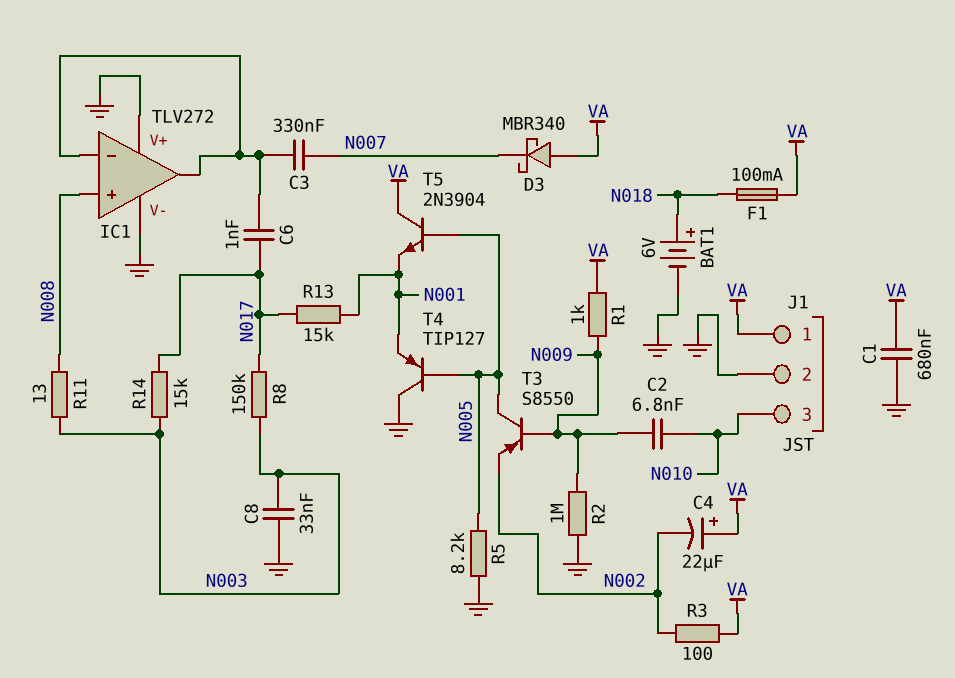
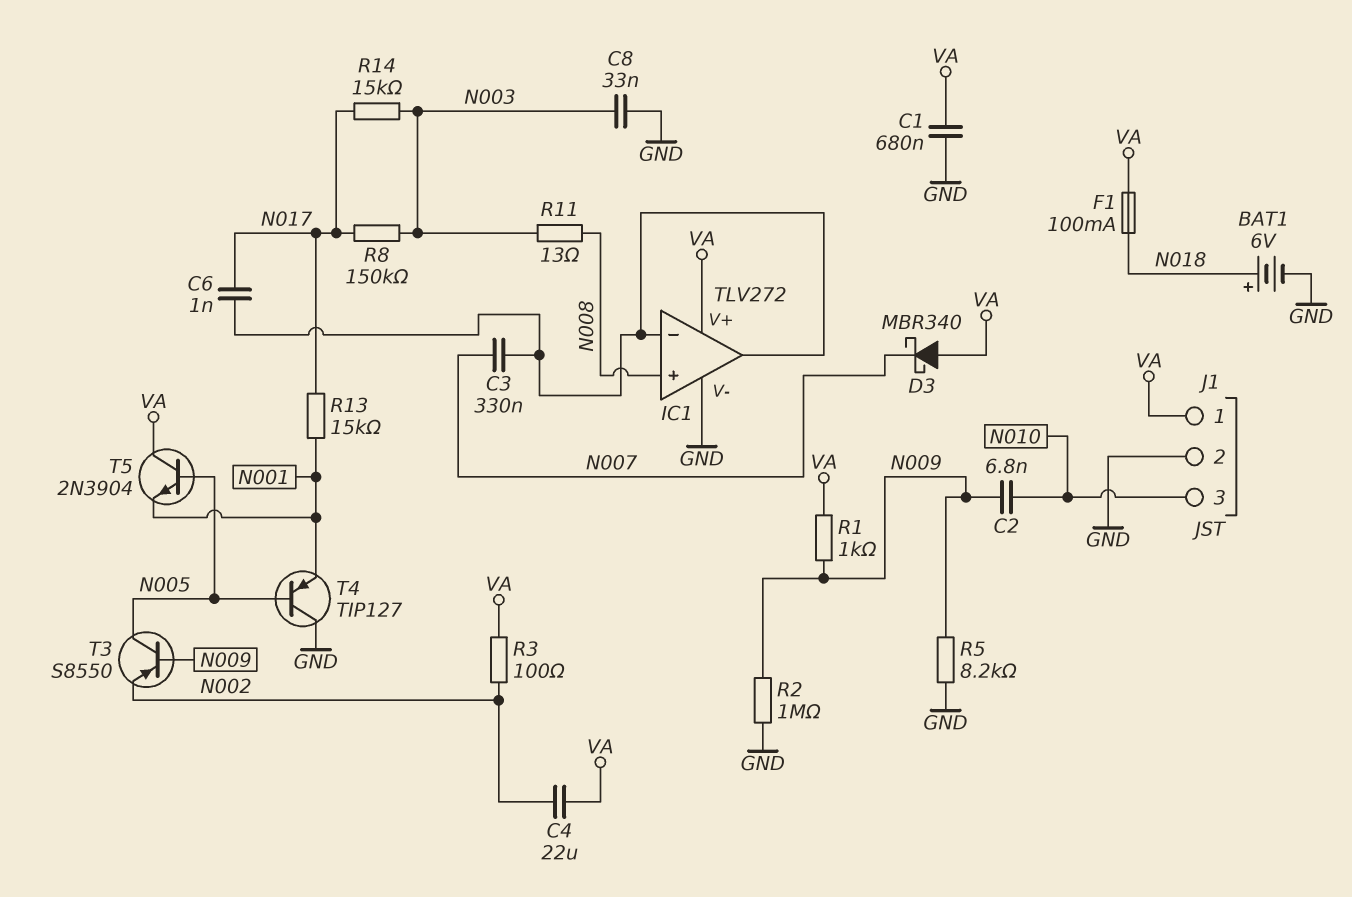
C4: 22uF (plus VA, minus N002) -> 22uF (N002, VA)
IC1 pin V+: GND -> VA
R5: 8.2k (GND, N005) -> 8.2k (GND, N009)

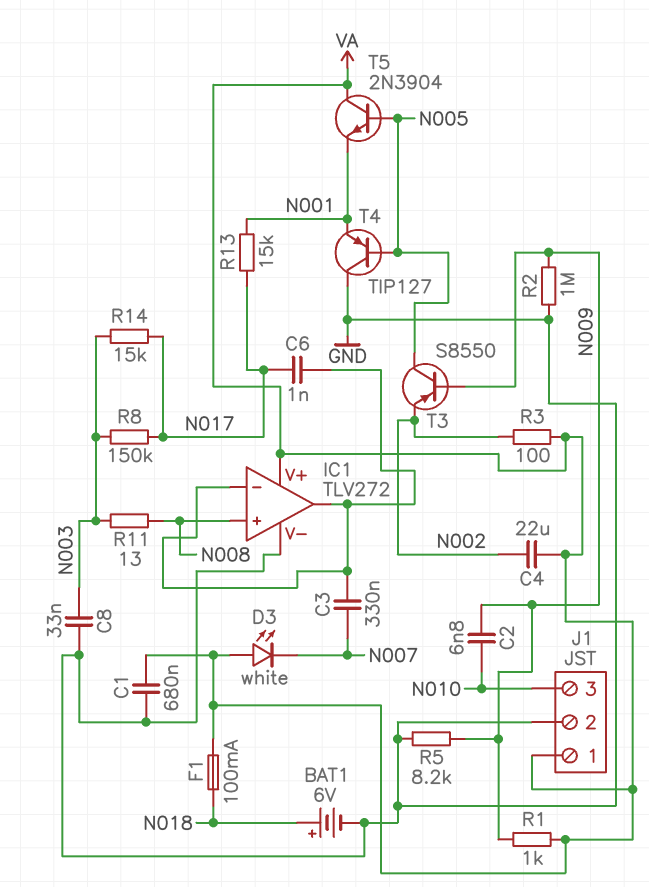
D3: schottky MBR340 (A VA, K N007) -> LED white (A VA, K N007)

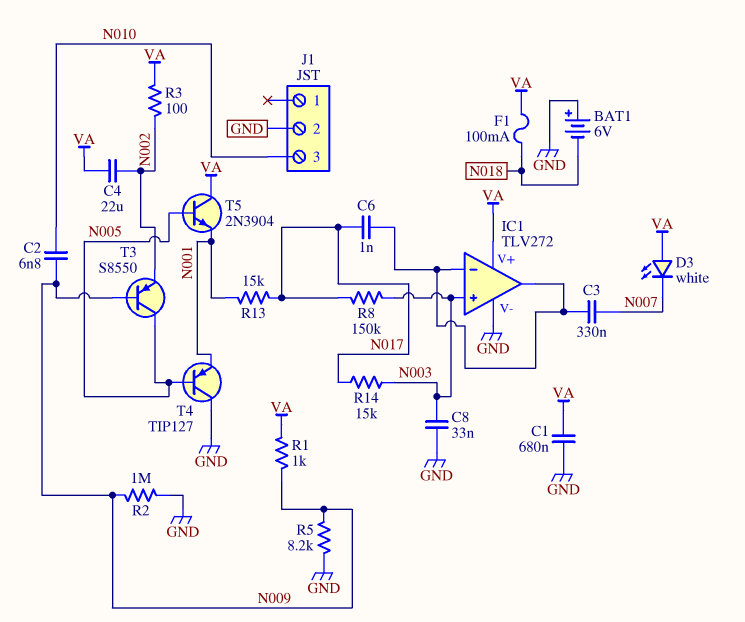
BAT1: 6V (plus N018, minus GND) -> 6V (plus GND, minus N018)
IC1 pin in+: N008 -> N003
J1 pin 1: VA -> none
R11: 13 (N003, N008) -> none

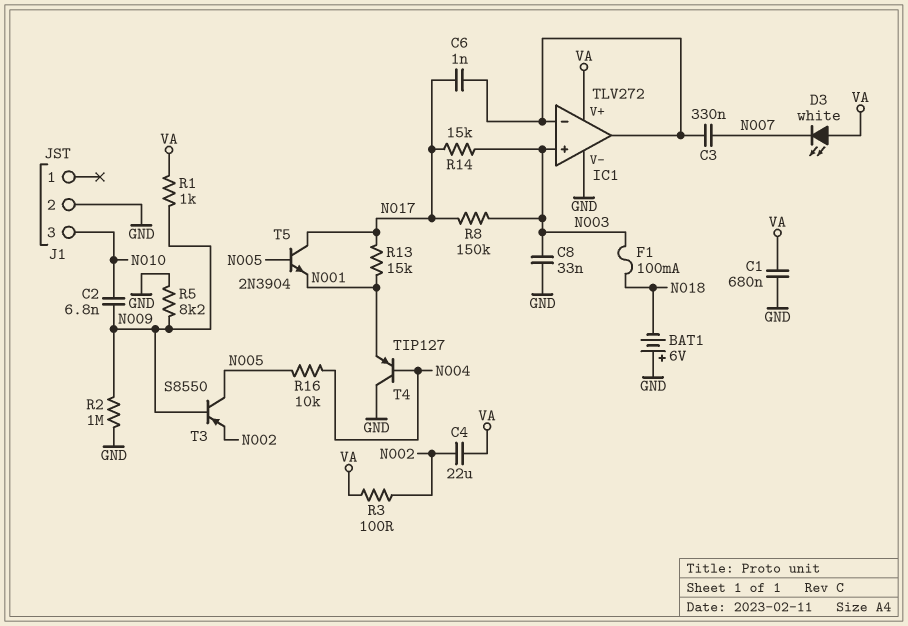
F1: 100mA (N018, VA) -> 100mA (N003, N018)
R16: none -> 10k (N004, N005)
T4: PNP TIP127 (B N005, C GND, E N001) -> PNP TIP127 (B N004, C GND, E N001)
T5: NPN 2N3904 (B N005, C VA, E N001) -> NPN 2N3904 (B N005, C N017, E N001)

